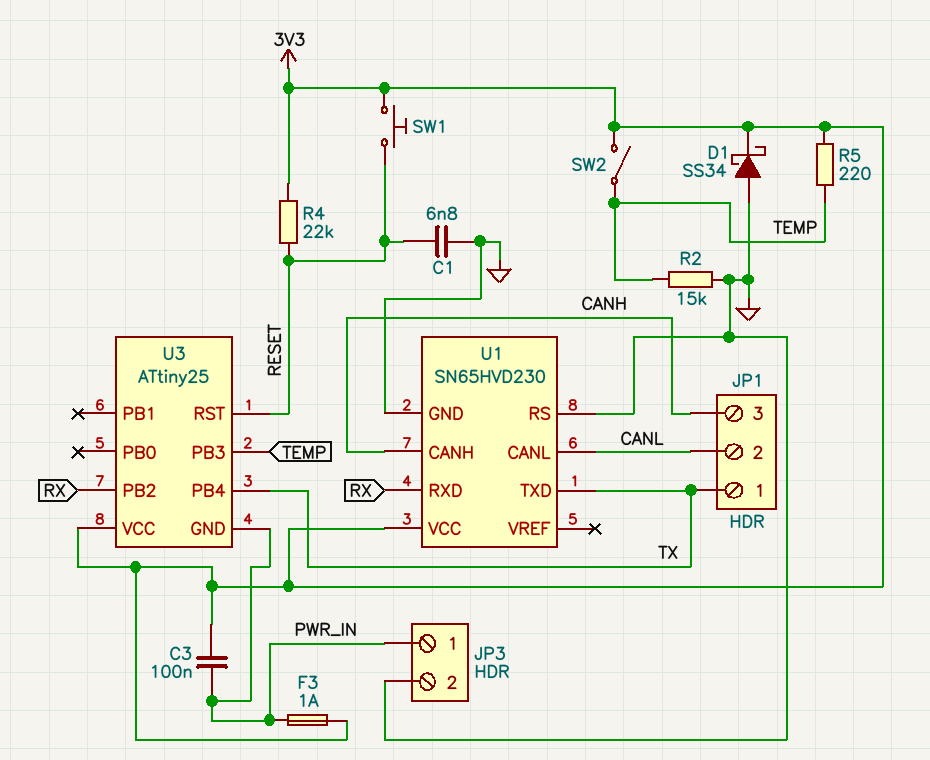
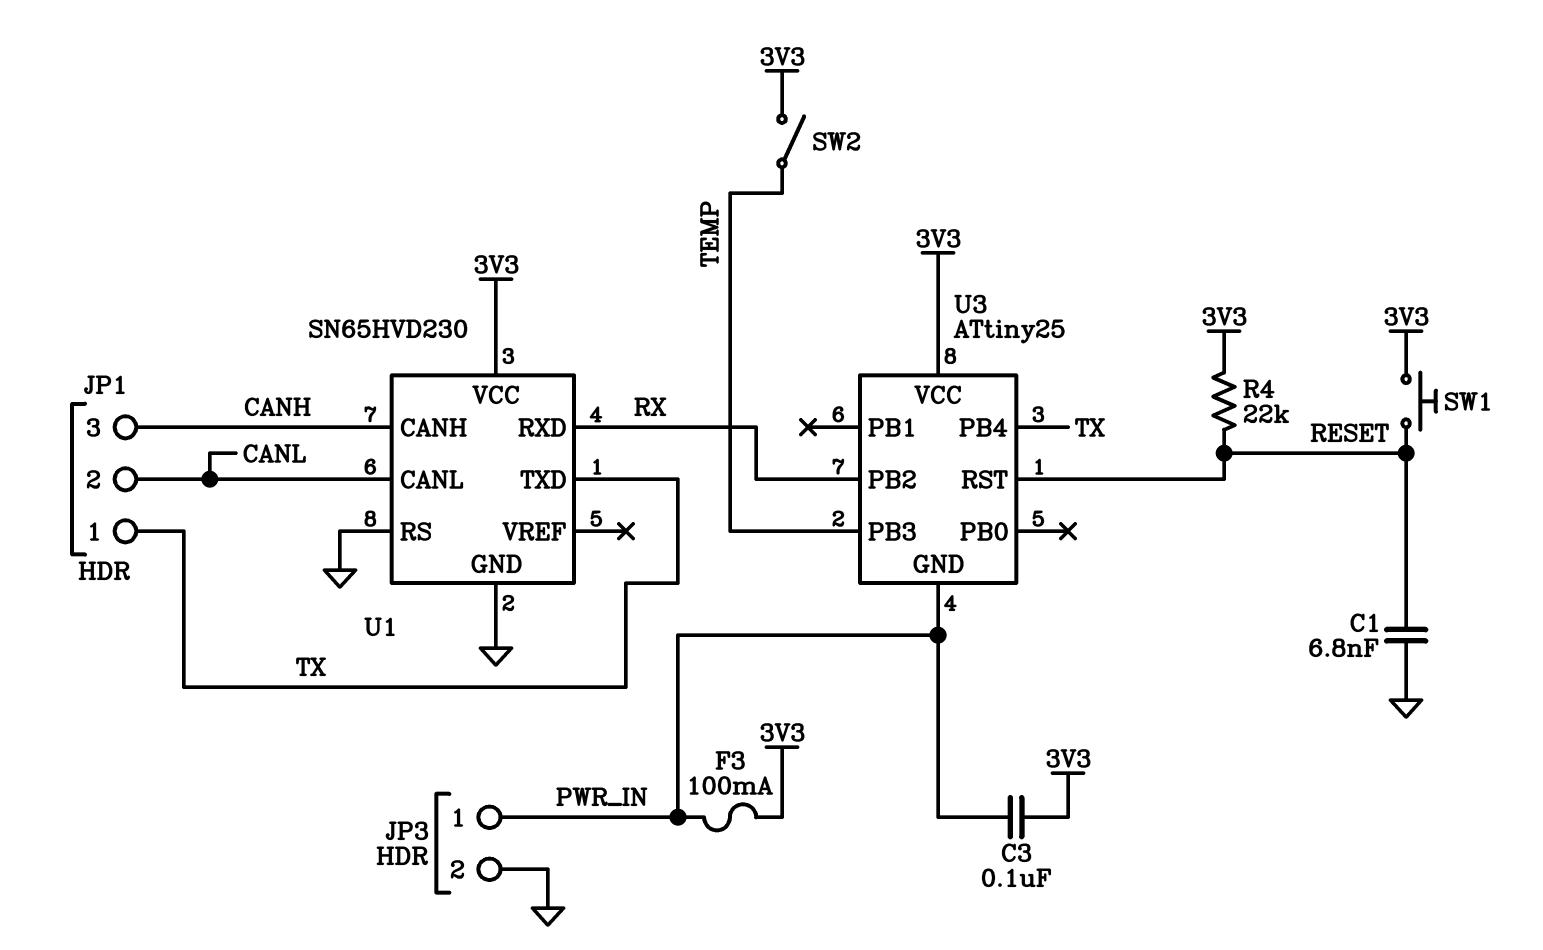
D1: schottky SS34 (A GND, K 3V3) -> none
F3: 1A (3V3, PWR_IN) -> 100mA (3V3, PWR_IN)
R2: 15k (GND, TEMP) -> none
R5: 220 (3V3, TEMP) -> none

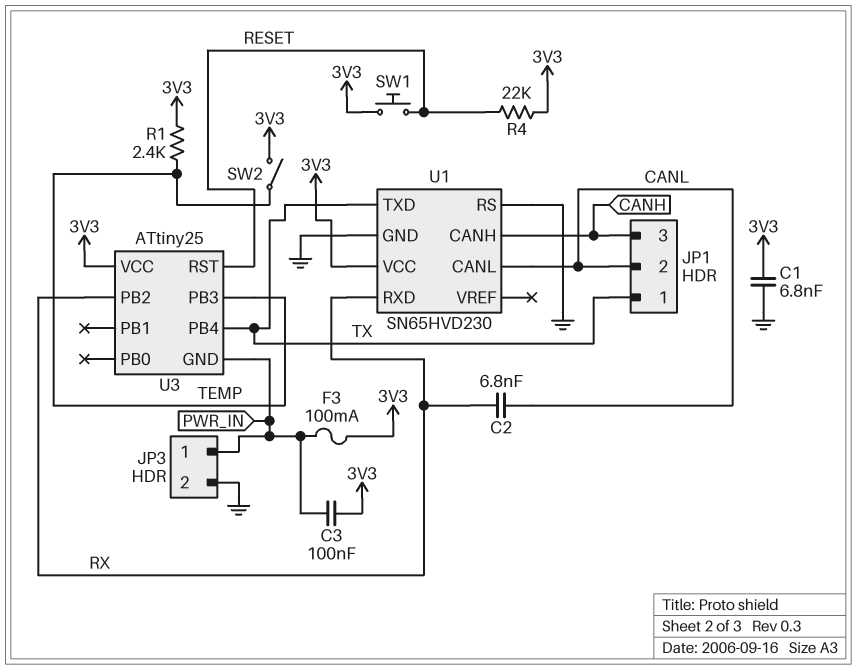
C1: 6.8nF (GND, RESET) -> 6.8nF (3V3, GND)
C2: none -> 6.8nF (CANL, RX)
R1: none -> 2.4k (3V3, TEMP)

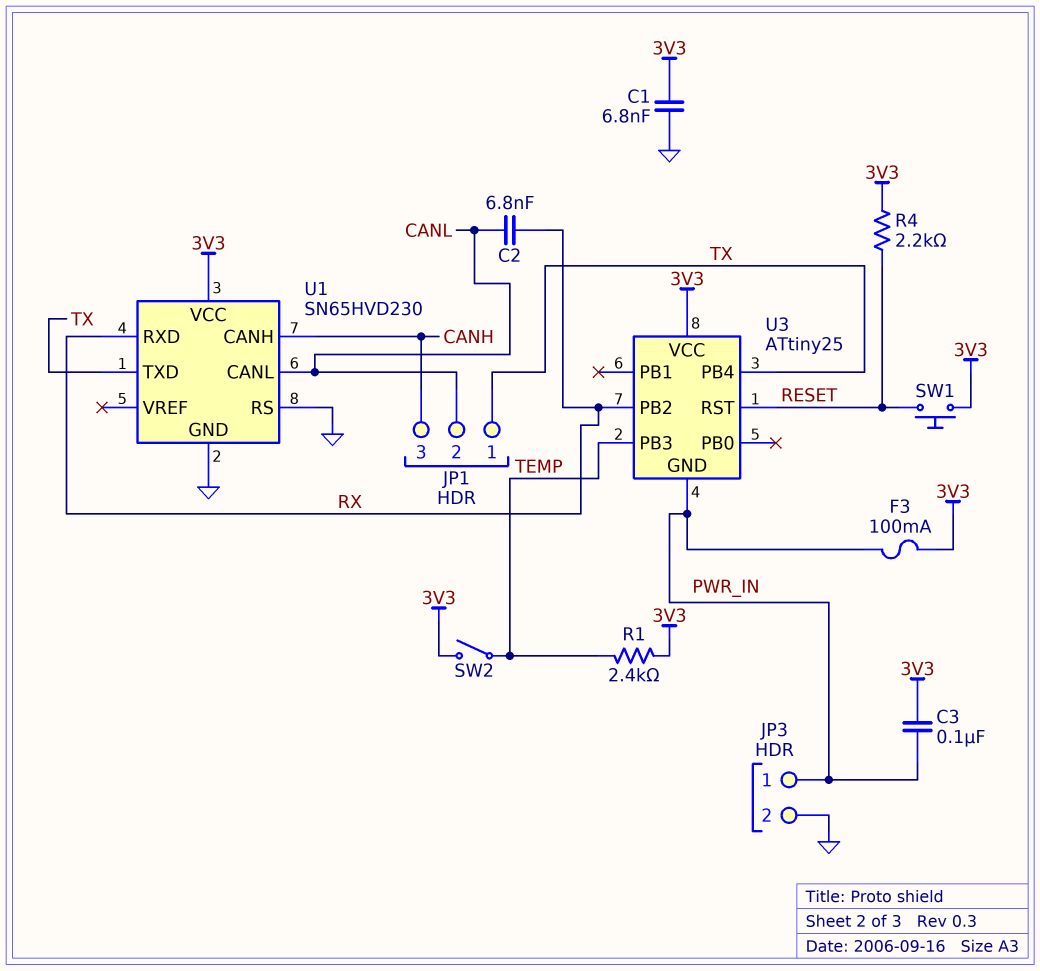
R4: 22k (3V3, RESET) -> 2.2k (3V3, RESET)

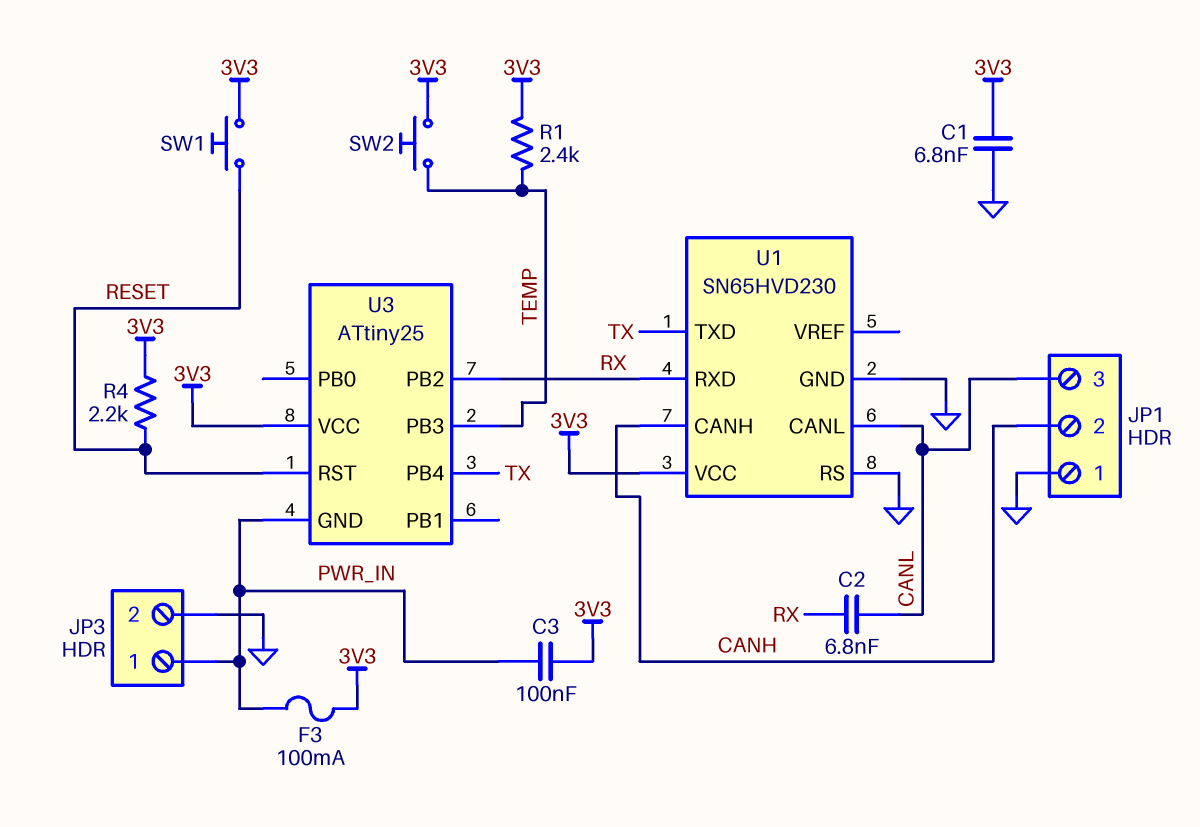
JP1 pin 1: TX -> GND
JP1 pin 2: CANL -> CANH
JP1 pin 3: CANH -> CANL
SW2: switch (3V3, TEMP) -> button (3V3, TEMP)

